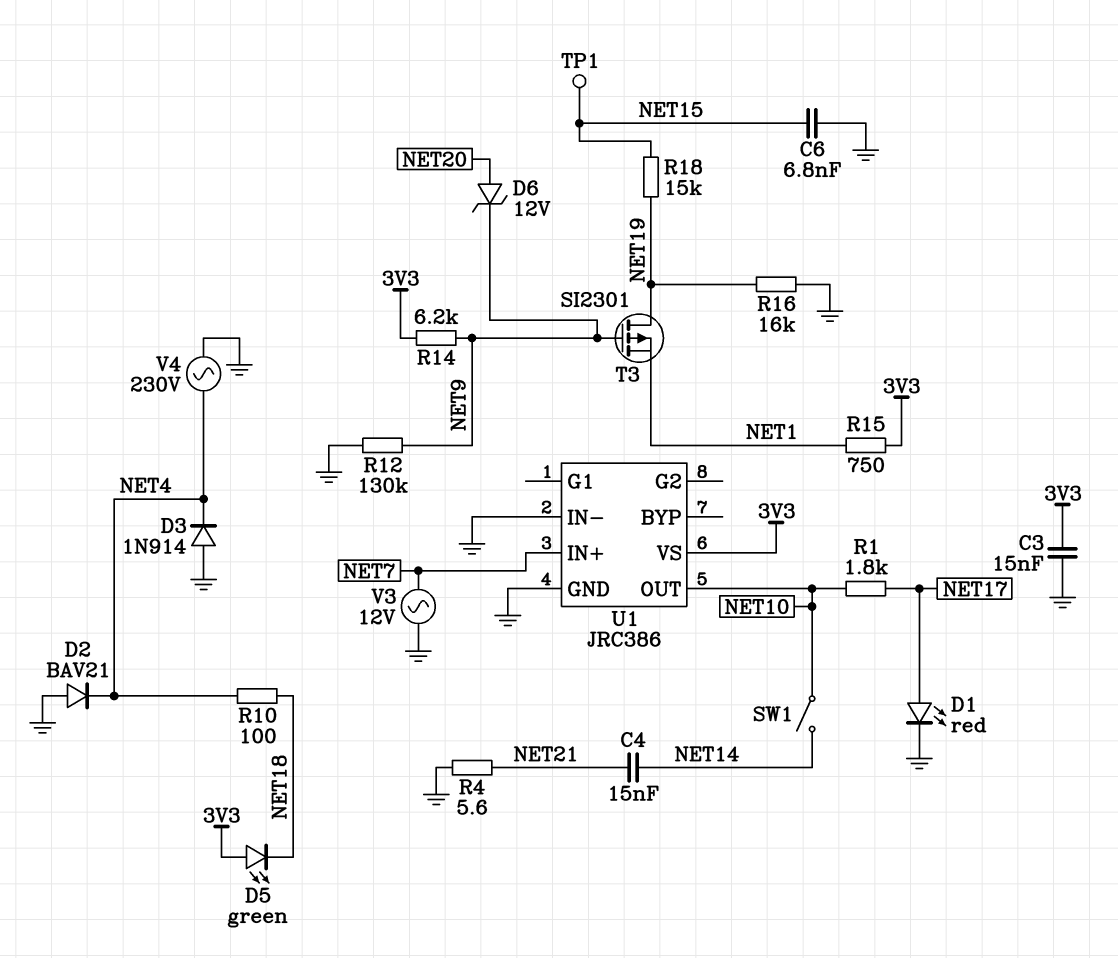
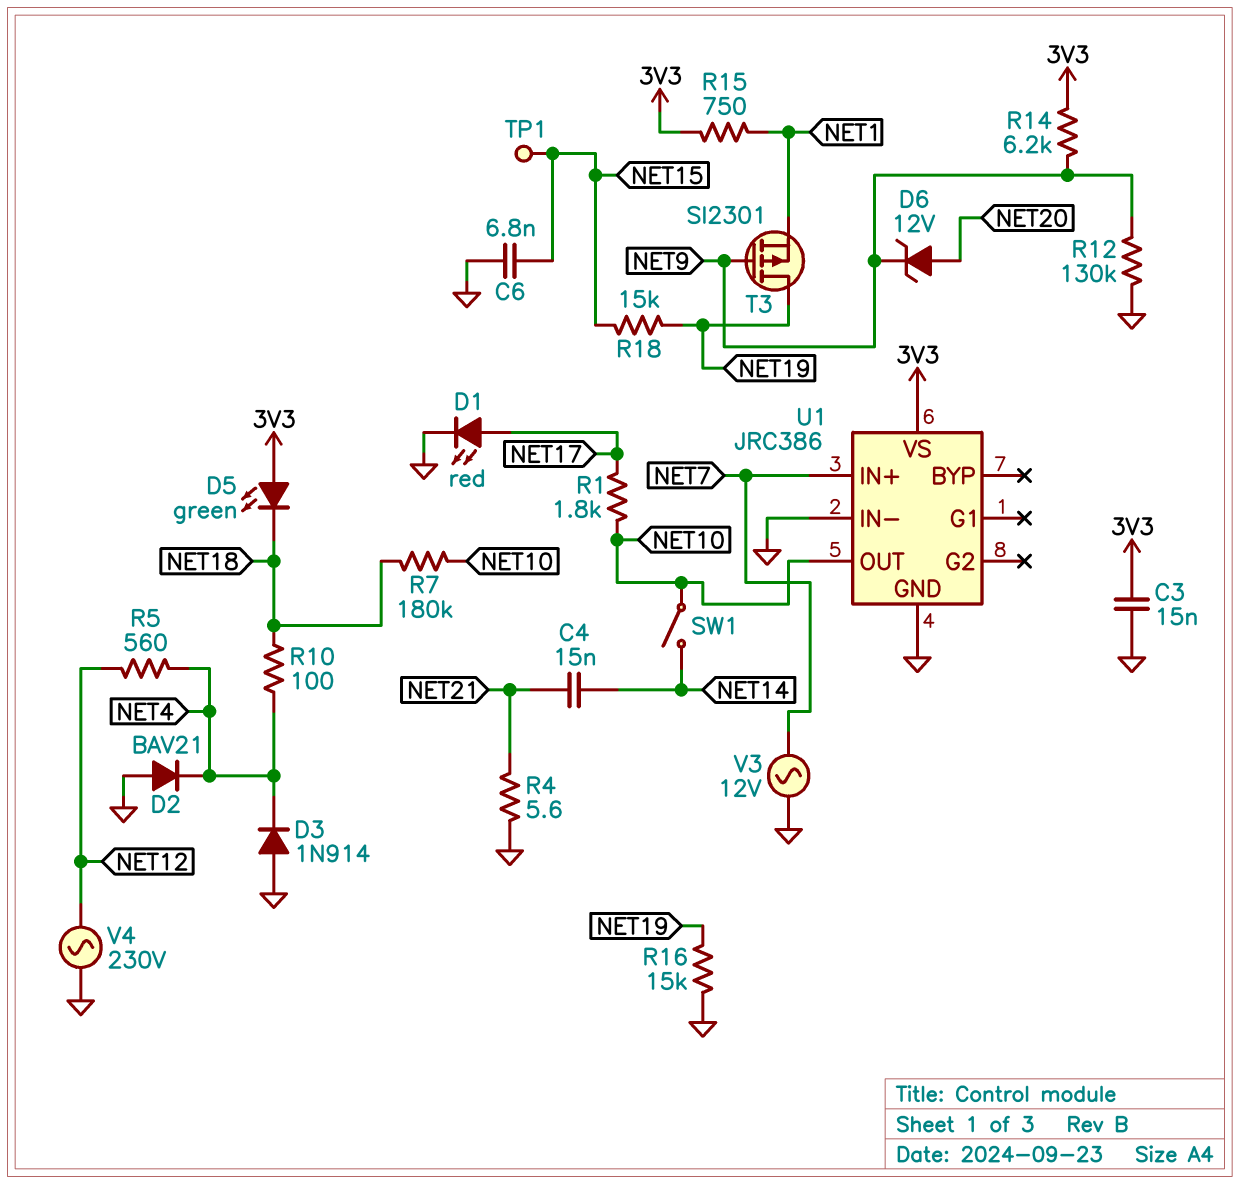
R5: none -> 560 (NET4, NET12)
R7: none -> 180k (NET10, NET18)
R16: 16k (GND, NET19) -> 15k (GND, NET19)
V4: AC 230V (GND, NET4) -> AC 230V (GND, NET12)

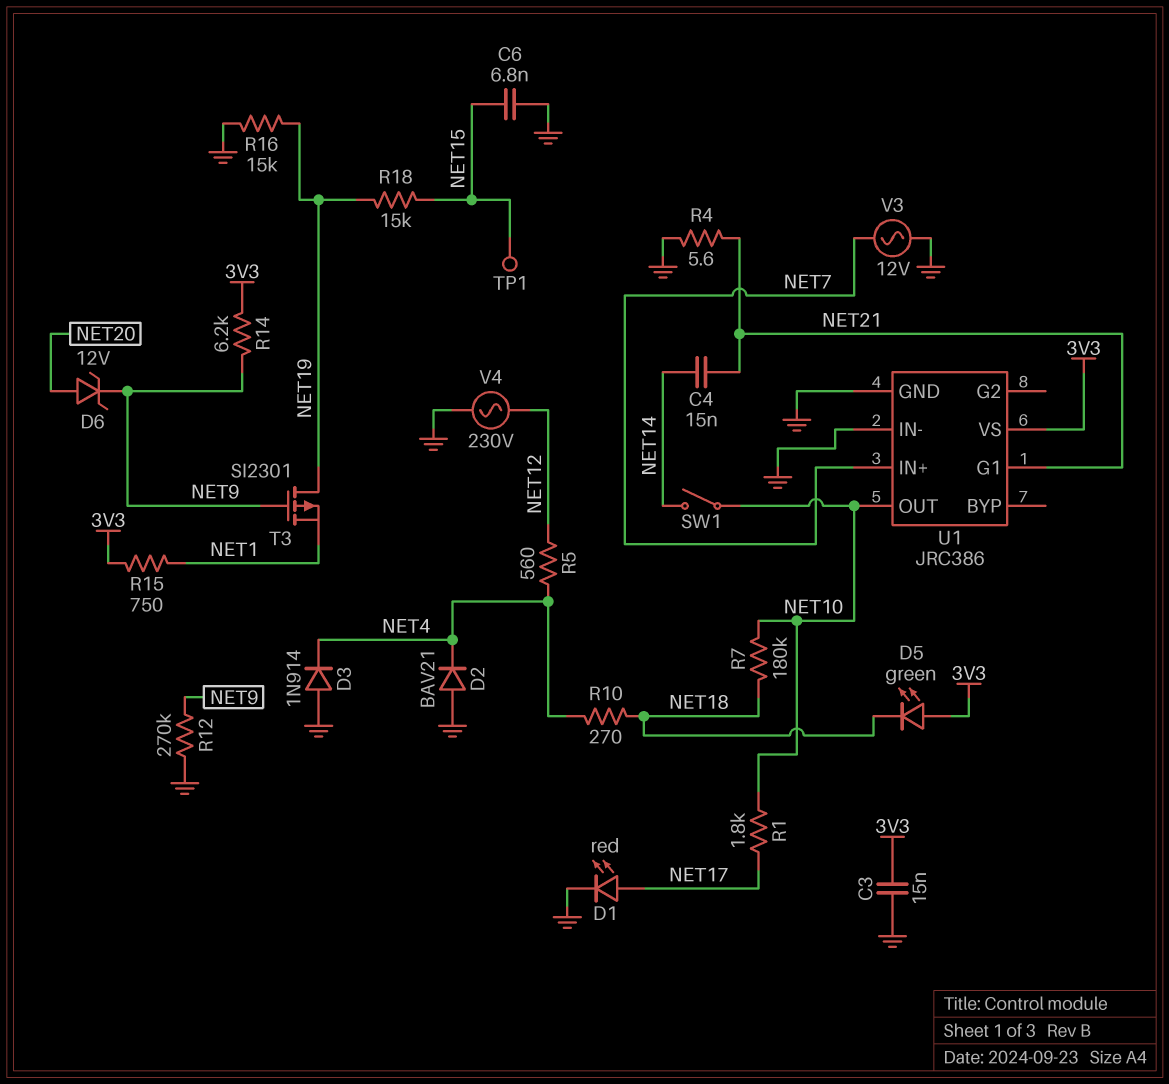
R10: 100 (NET4, NET18) -> 270 (NET4, NET18)
R12: 130k (GND, NET9) -> 270k (GND, NET9)
U1 pin G1: none -> NET21

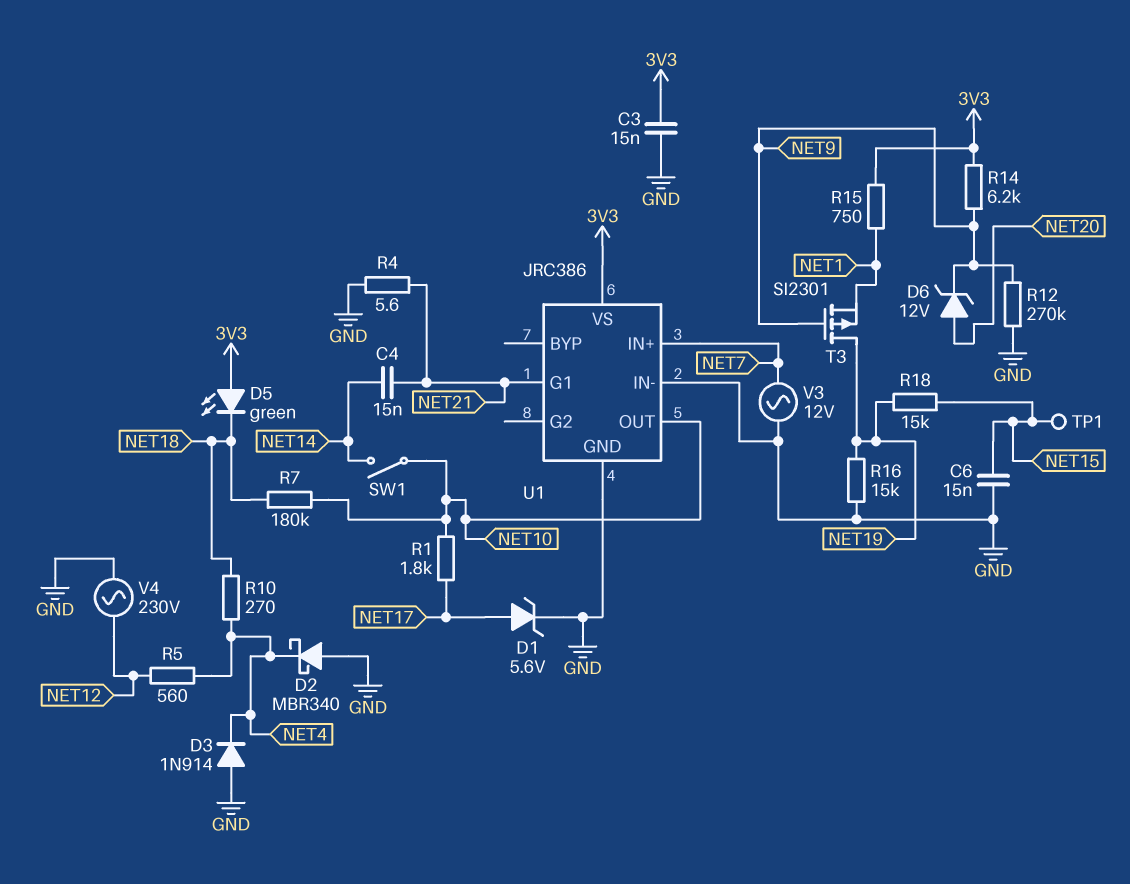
C6: 6.8nF (GND, NET15) -> 15nF (GND, NET15)
D1: LED red (A NET17, K GND) -> zener 5.6V (A NET17, K GND)
D2: diode BAV21 (A GND, K NET4) -> schottky MBR340 (A GND, K NET4)

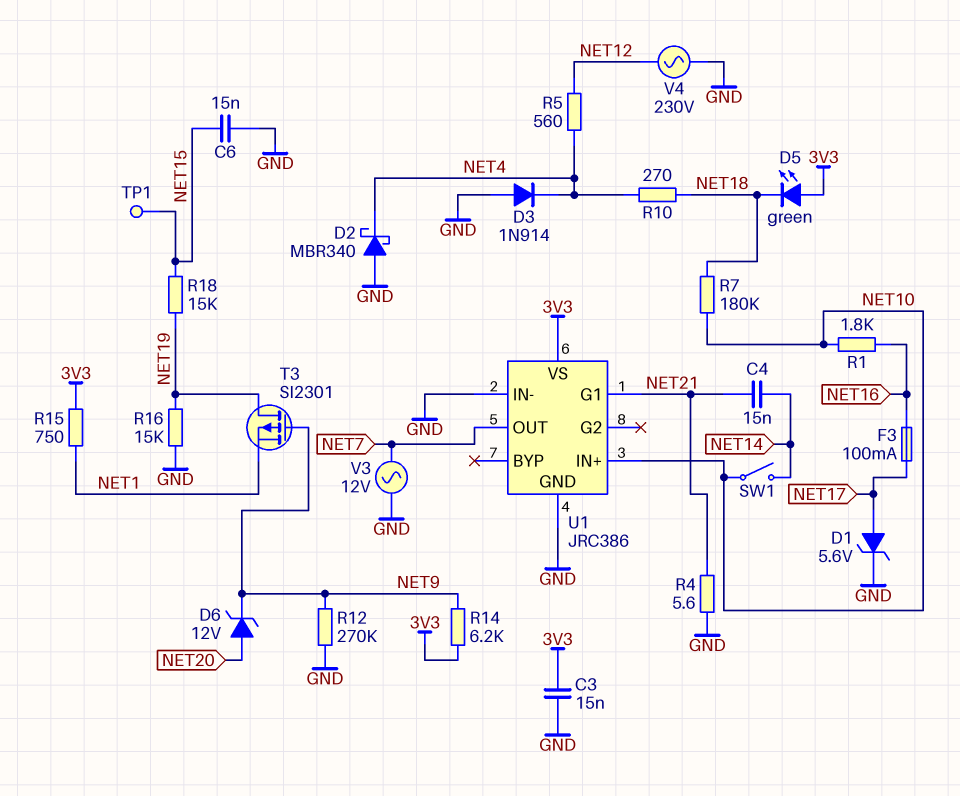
F3: none -> 100mA (NET16, NET17)
R1: 1.8k (NET10, NET17) -> 1.8k (NET10, NET16)
U1 pin IN+: NET7 -> NET10
U1 pin OUT: NET10 -> NET7

